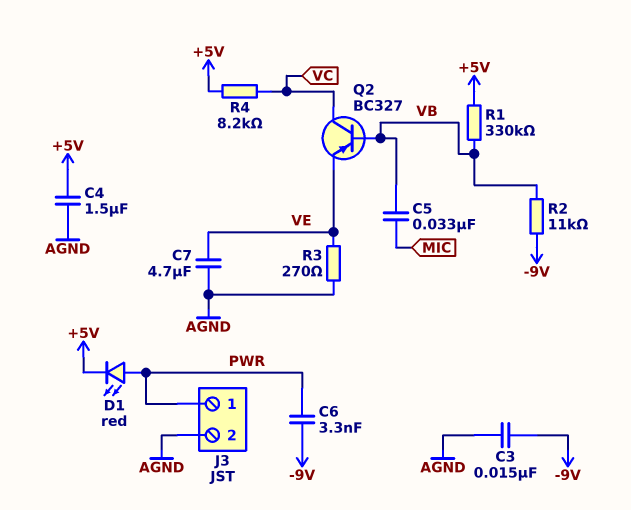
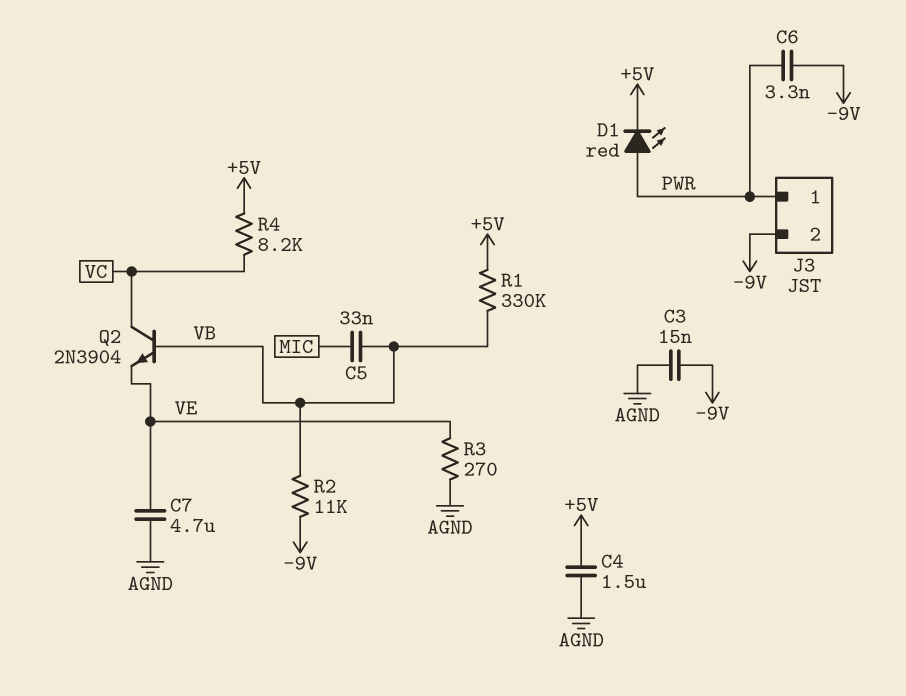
J3 pin 2: AGND -> -9V
Q2: PNP BC327 (B VB, C VC, E VE) -> NPN 2N3904 (B VB, C VC, E VE)

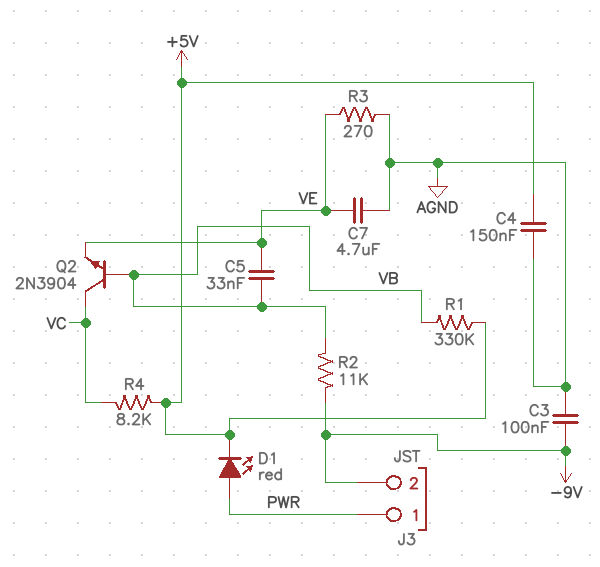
C3: 15nF (-9V, AGND) -> 100nF (-9V, AGND)
C4: 1.5uF (+5V, AGND) -> 150nF (+5V, AGND)
C5: 33nF (MIC, VB) -> 33nF (VB, VE)
C6: 3.3nF (-9V, PWR) -> none

